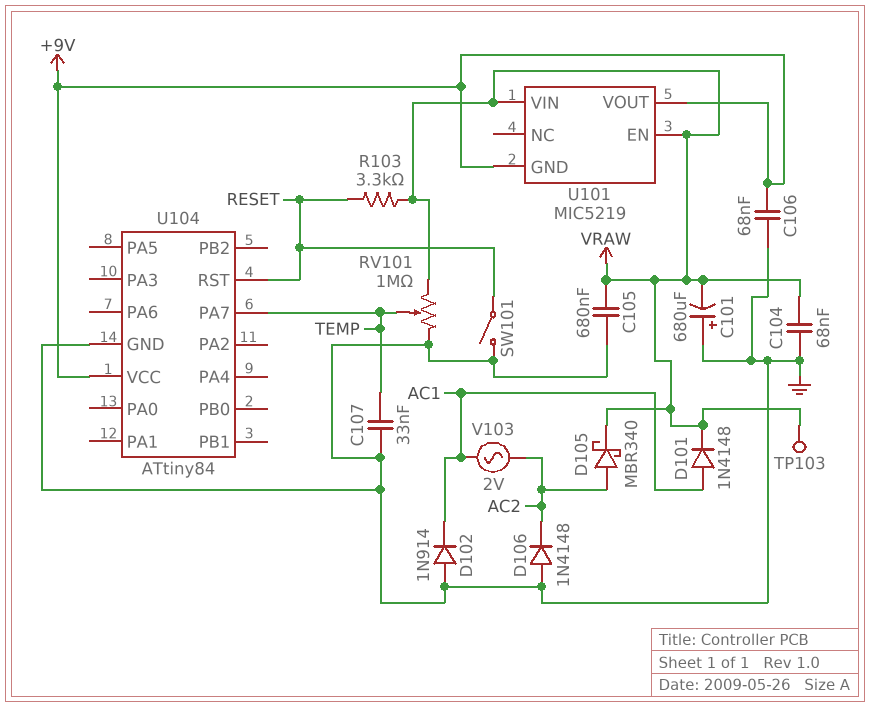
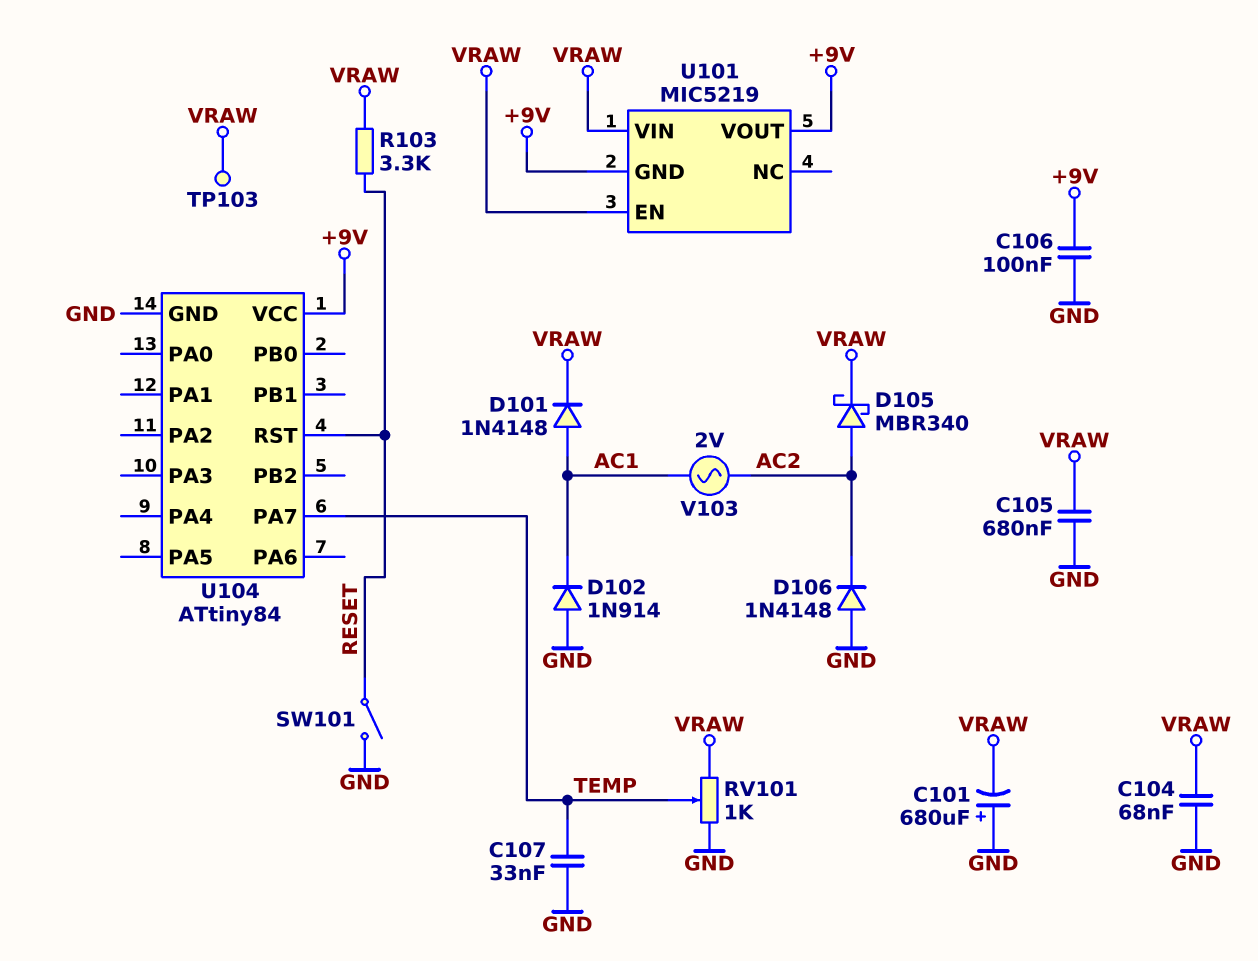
C106: 68nF (+9V, GND) -> 100nF (+9V, GND)
RV101: 1M (GND, VRAW, wiper TEMP) -> 1k (GND, VRAW, wiper TEMP)

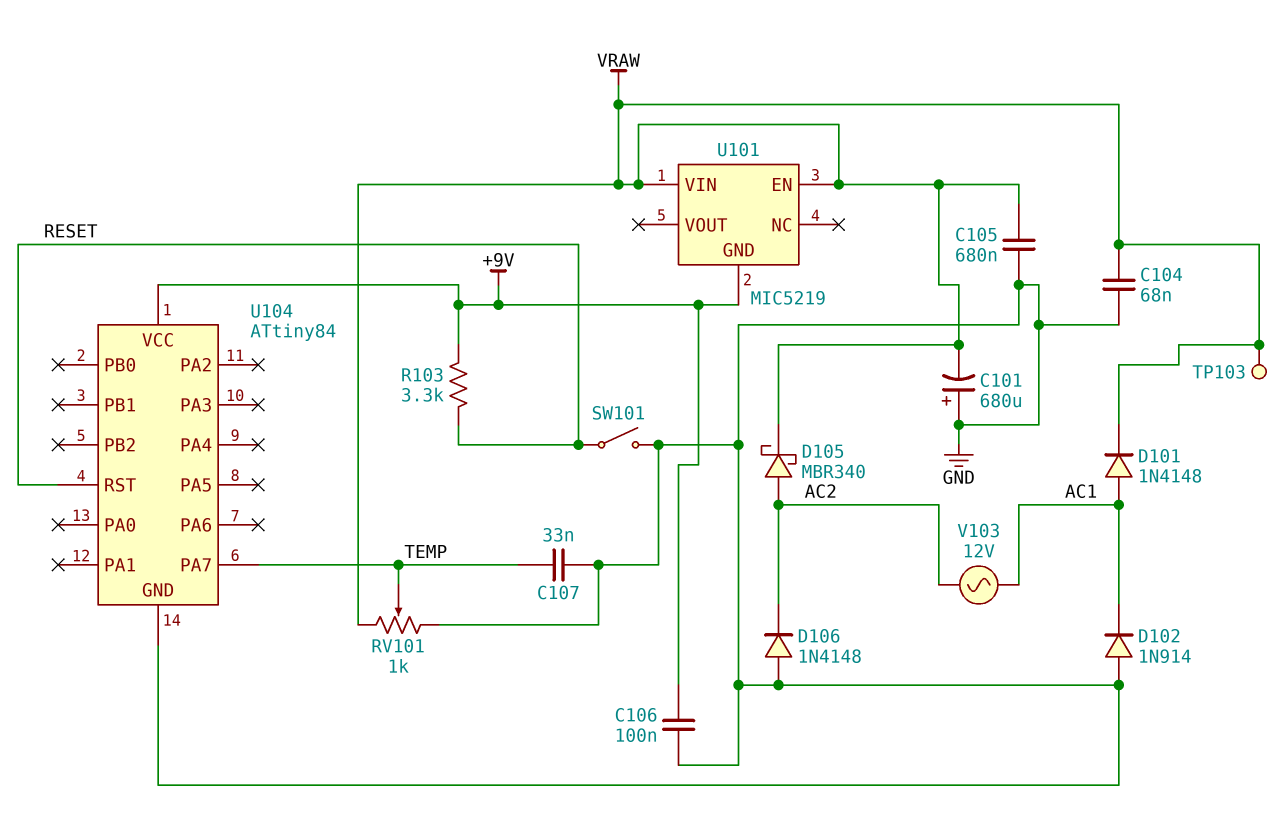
R103: 3.3k (RESET, VRAW) -> 3.3k (+9V, RESET)
U101 pin VOUT: +9V -> none
V103: AC 2V (AC1, AC2) -> AC 12V (AC1, AC2)

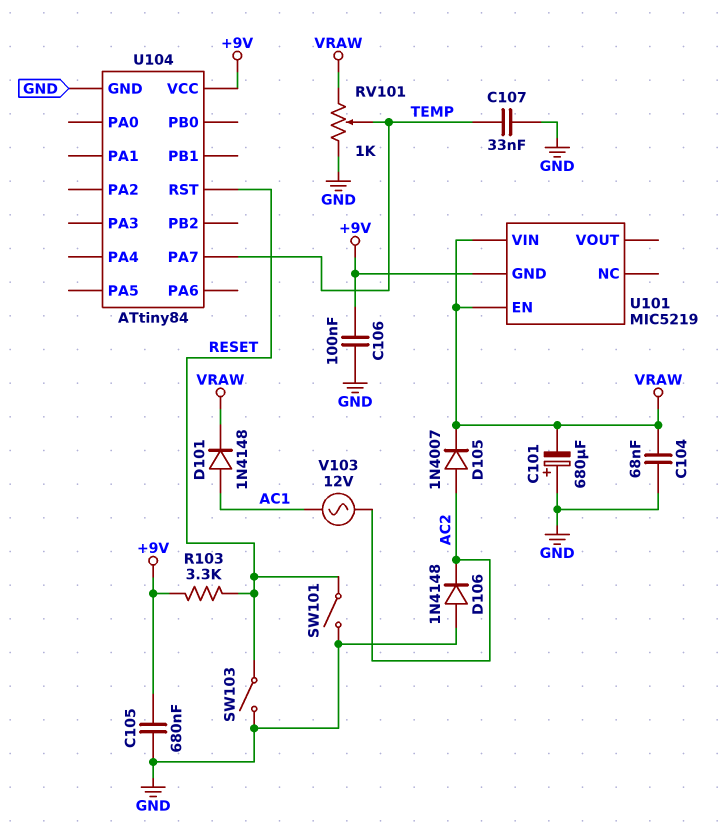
C105: 680nF (GND, VRAW) -> 680nF (+9V, GND)
D102: diode 1N914 (A GND, K AC1) -> none
D105: schottky MBR340 (A AC2, K VRAW) -> diode 1N4007 (A AC2, K VRAW)
SW103: none -> switch (GND, RESET)
TP103: test point (VRAW) -> none

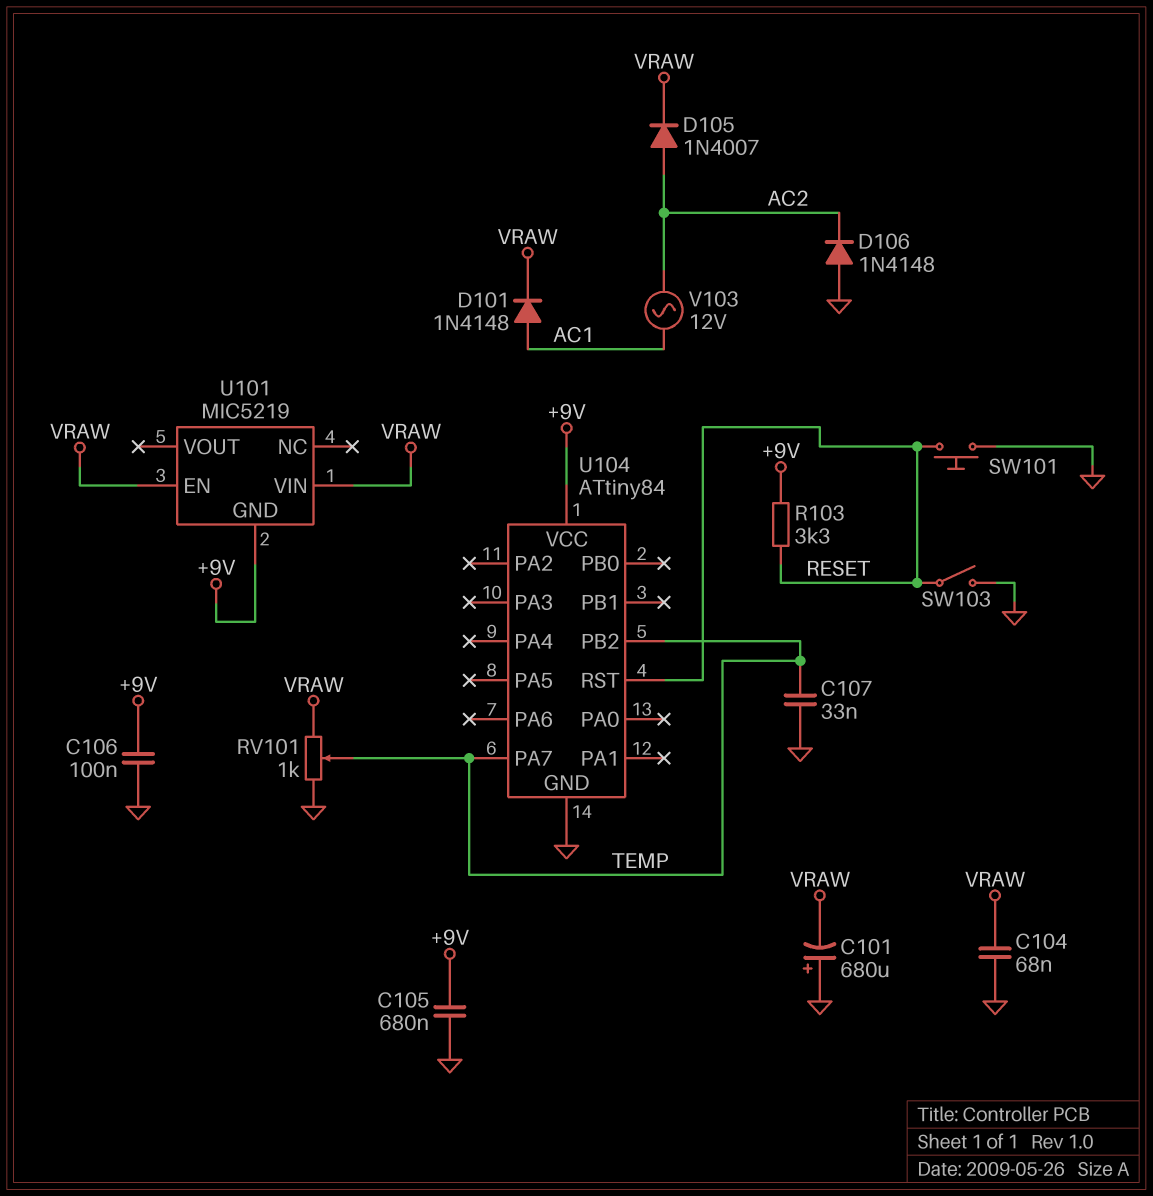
SW101: switch (GND, RESET) -> button (GND, RESET)
U104 pin PB2: none -> TEMP

